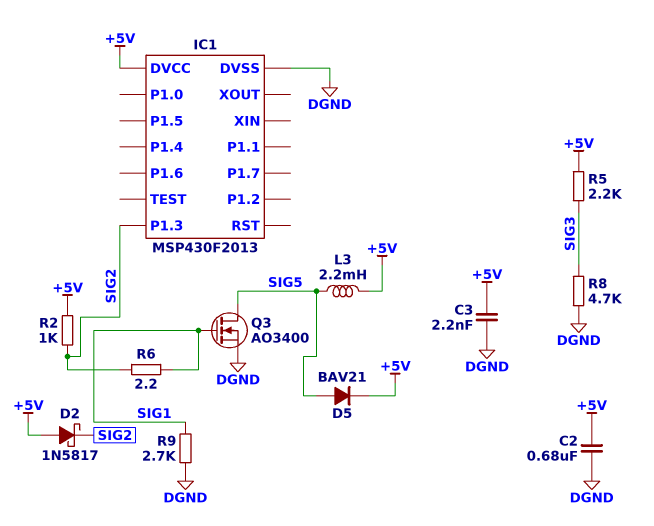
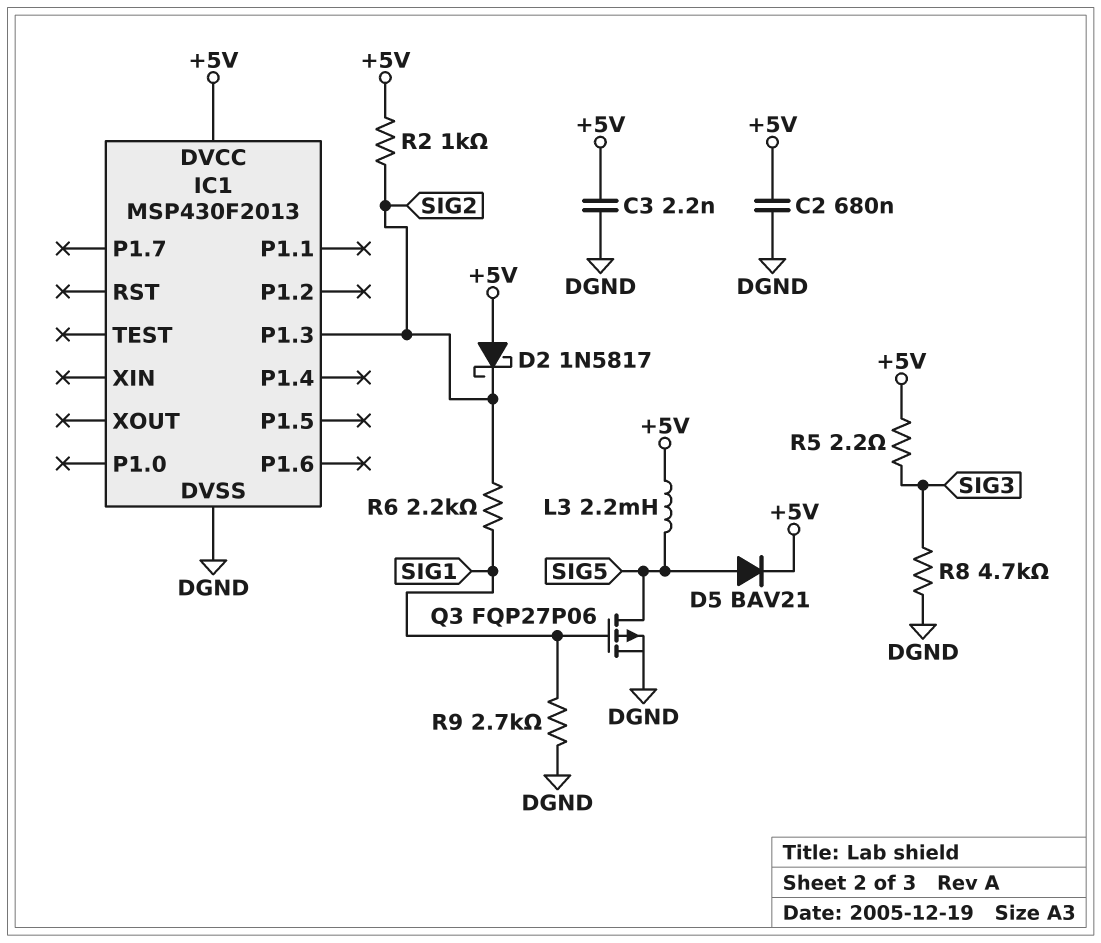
Q3: NMOS AO3400 (G SIG1, D SIG5, S DGND) -> PMOS FQP27P06 (G SIG1, D SIG5, S DGND)
R5: 2.2k (+5V, SIG3) -> 2.2 (+5V, SIG3)
R6: 2.2 (SIG1, SIG2) -> 2.2k (SIG1, SIG2)

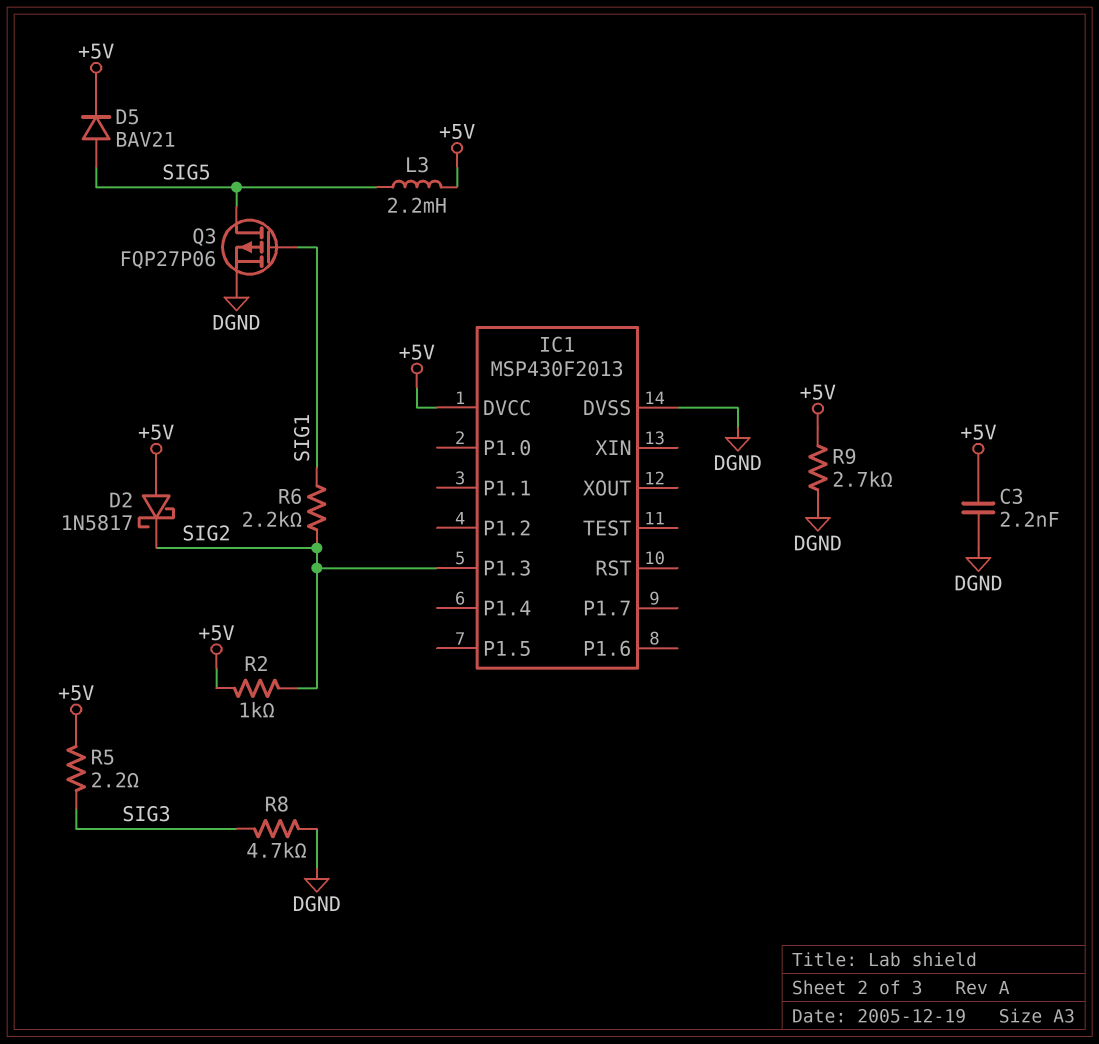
C2: 680nF (+5V, DGND) -> none
R9: 2.7k (DGND, SIG1) -> 2.7k (+5V, DGND)

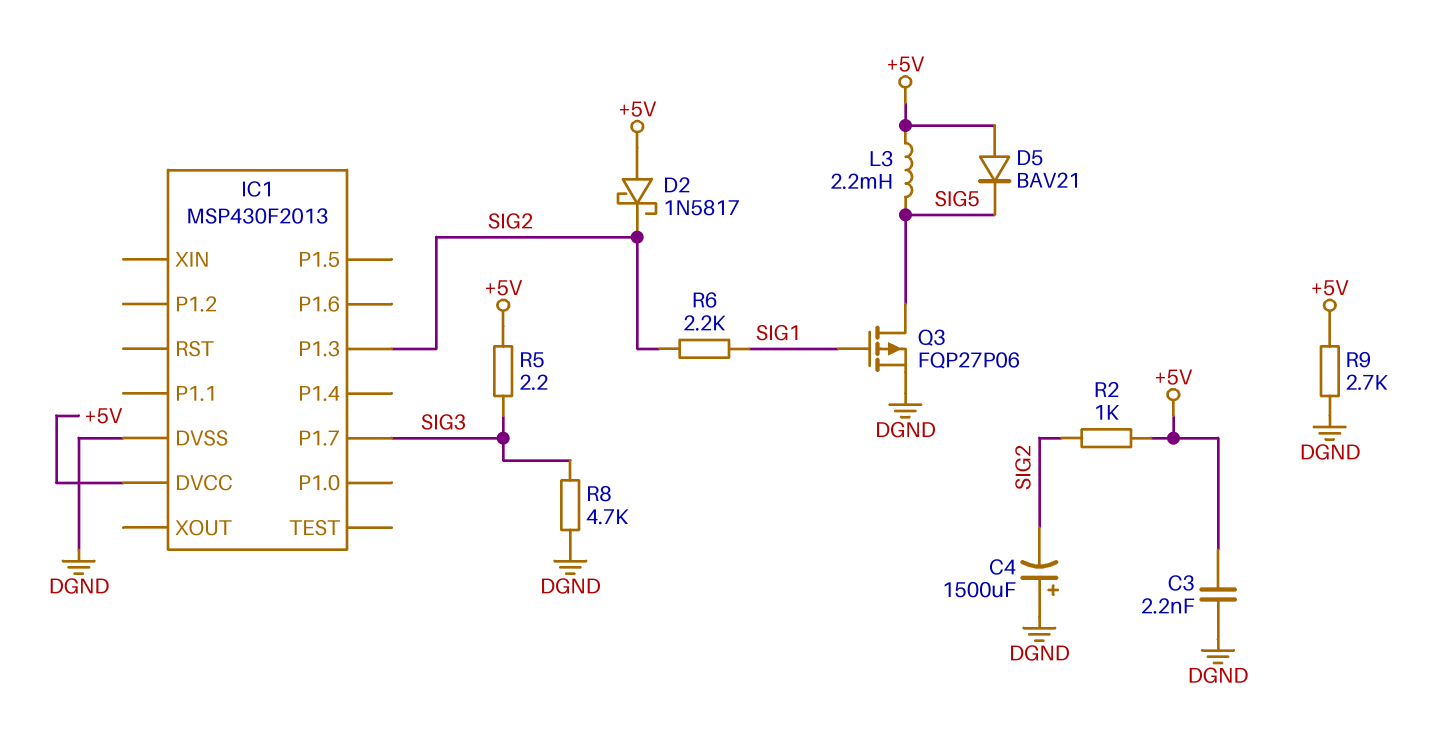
C4: none -> 1500uF (plus DGND, minus SIG2)
D5: diode BAV21 (A SIG5, K +5V) -> diode BAV21 (A +5V, K SIG5)
IC1 pin P1.7: none -> SIG3

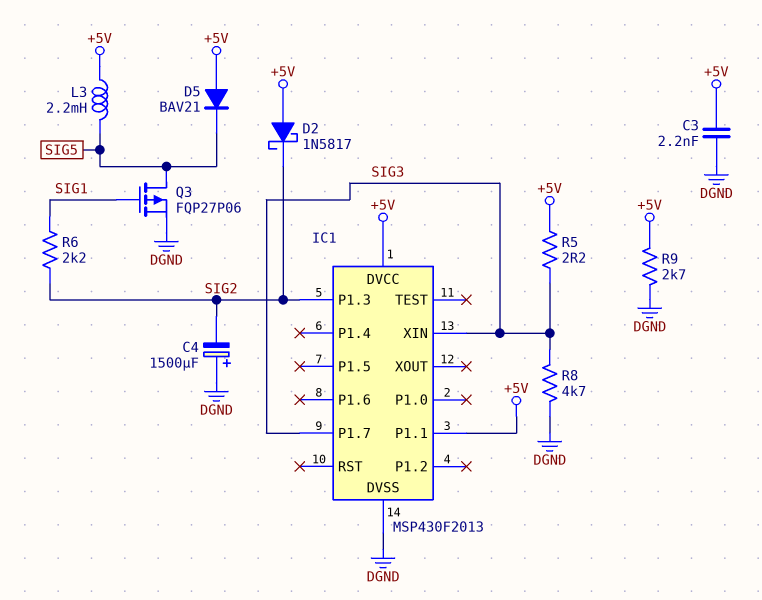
IC1 pin P1.1: none -> +5V
IC1 pin XIN: none -> SIG3
R2: 1k (+5V, SIG2) -> none

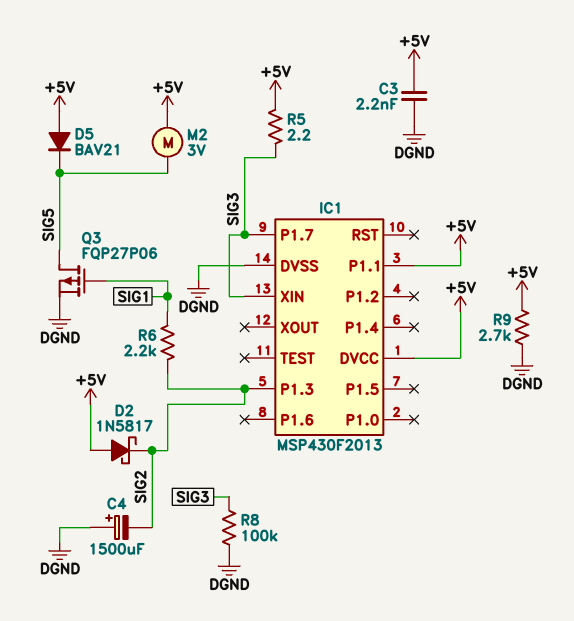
L3: 2.2mH (+5V, SIG5) -> none
M2: none -> motor 3V (+5V, SIG5)
R8: 4.7k (DGND, SIG3) -> 100k (DGND, SIG3)

